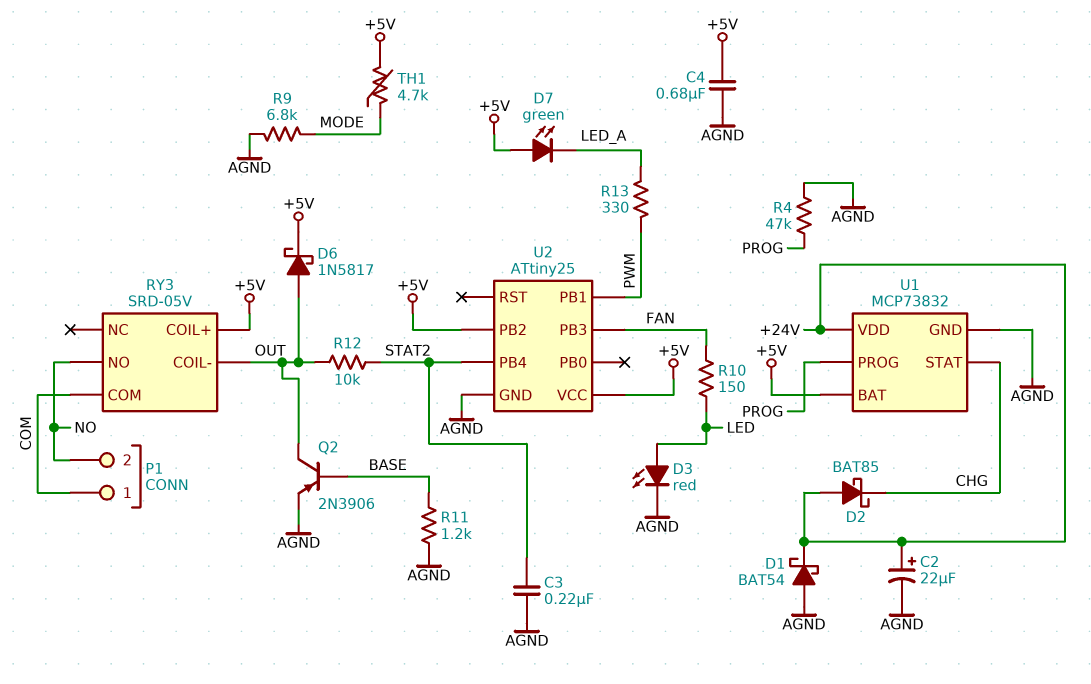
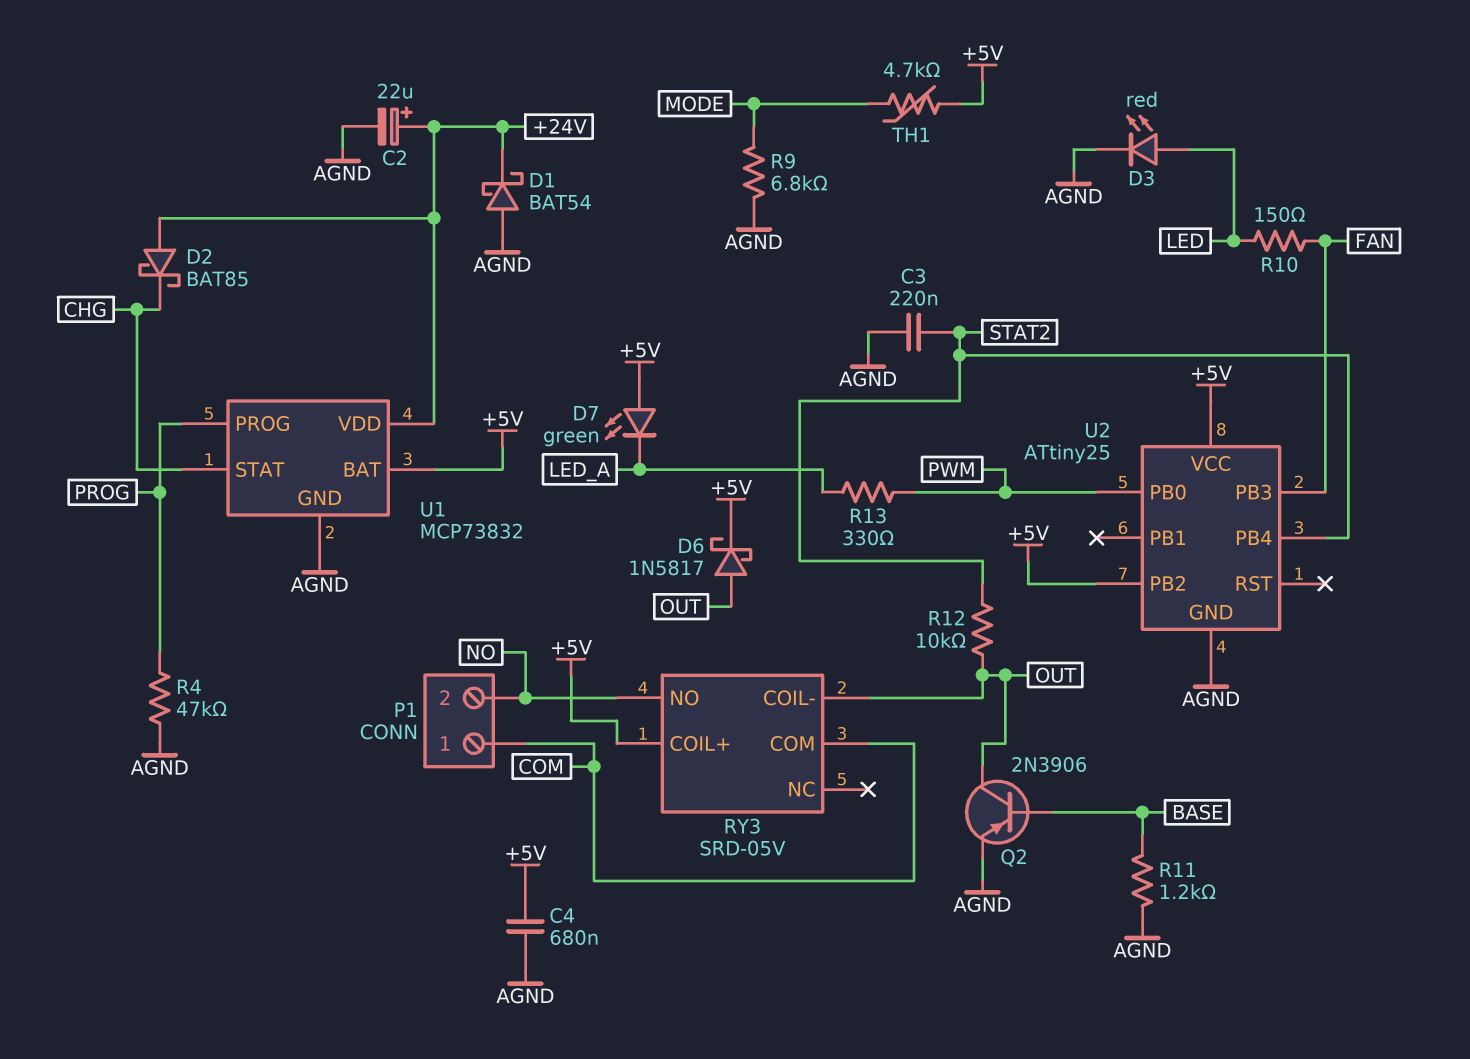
U2 pin PB0: none -> PWM
U2 pin PB1: PWM -> none

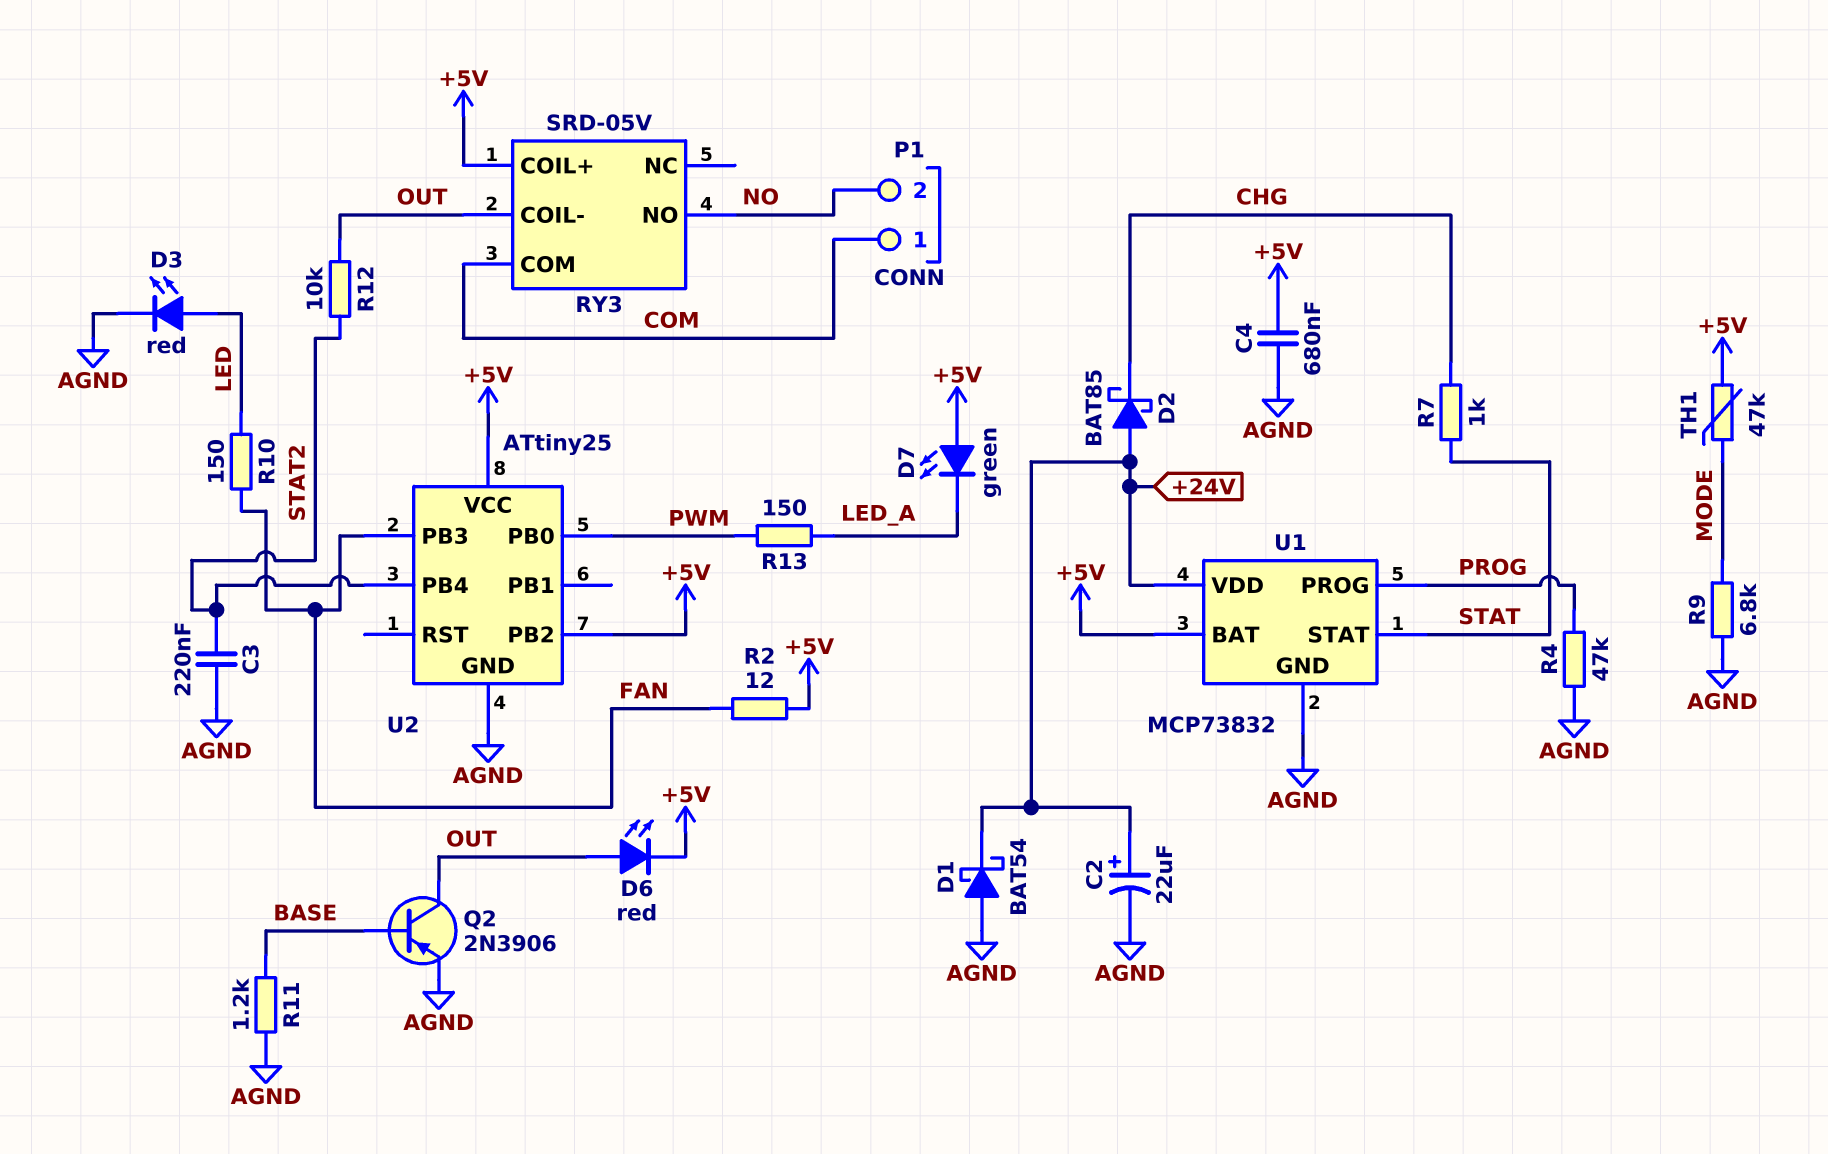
D6: schottky 1N5817 (A OUT, K +5V) -> LED red (A OUT, K +5V)
R2: none -> 12 (+5V, FAN)
R7: none -> 1k (CHG, STAT)
R13: 330 (LED_A, PWM) -> 150 (LED_A, PWM)
TH1: 4.7k (+5V, MODE) -> 47k (+5V, MODE)
U1 pin STAT: CHG -> STAT

